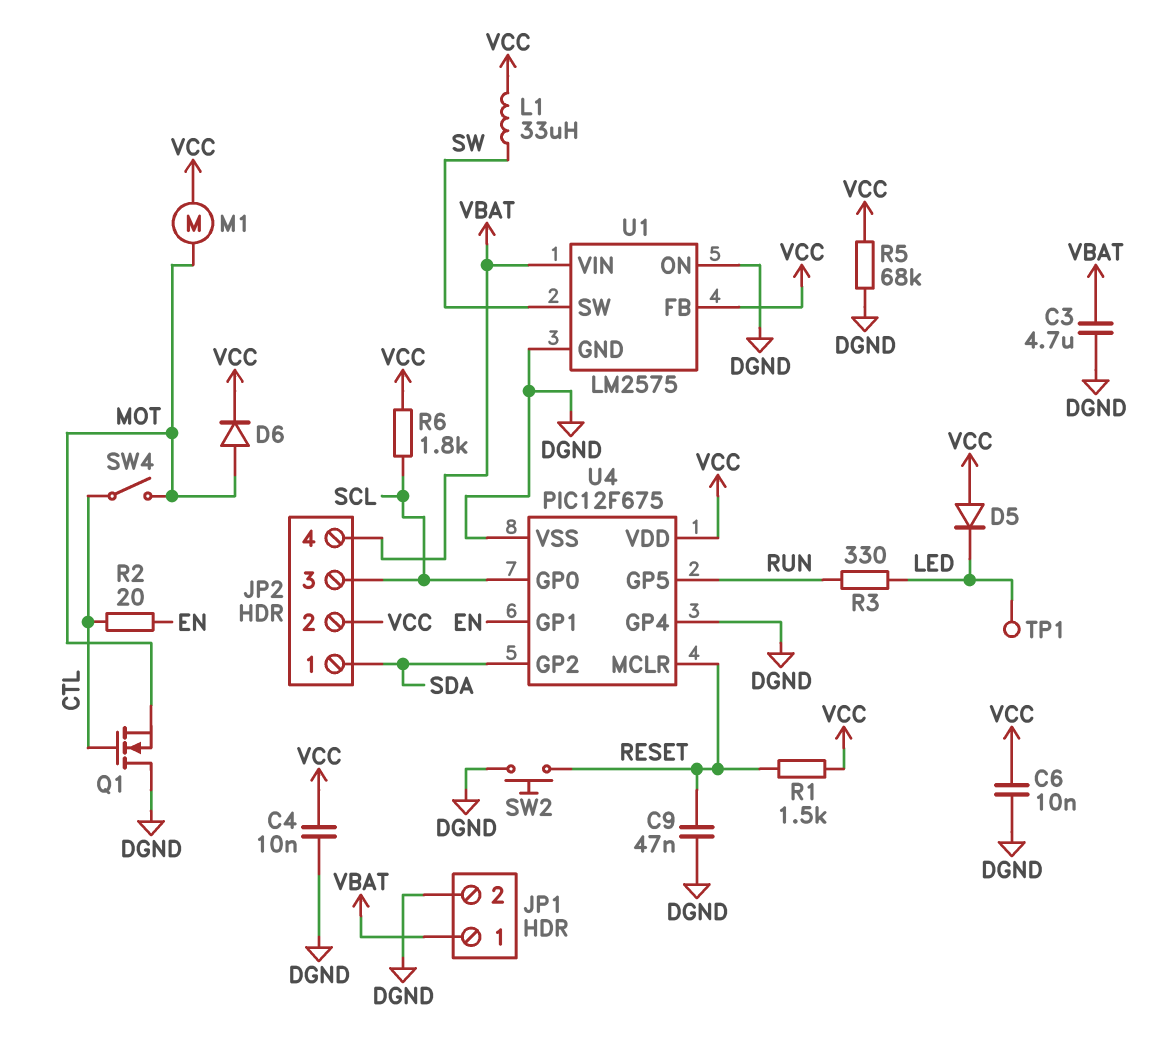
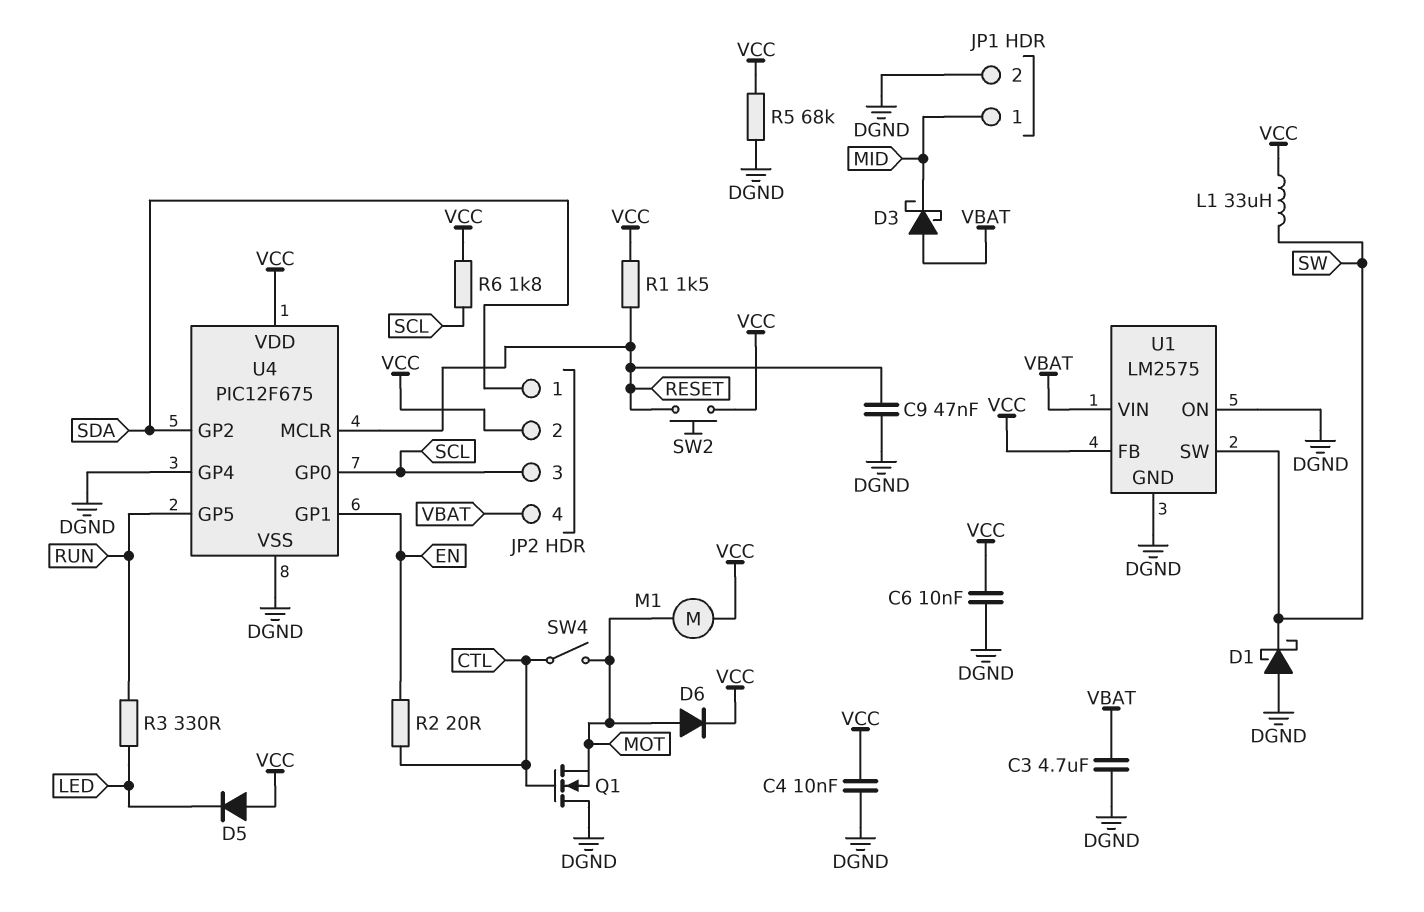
D1: none -> schottky (A DGND, K SW)
D3: none -> schottky (A VBAT, K MID)
JP1 pin 1: VBAT -> MID
SW2: button (DGND, RESET) -> button (RESET, VCC)
TP1: test point (LED) -> none

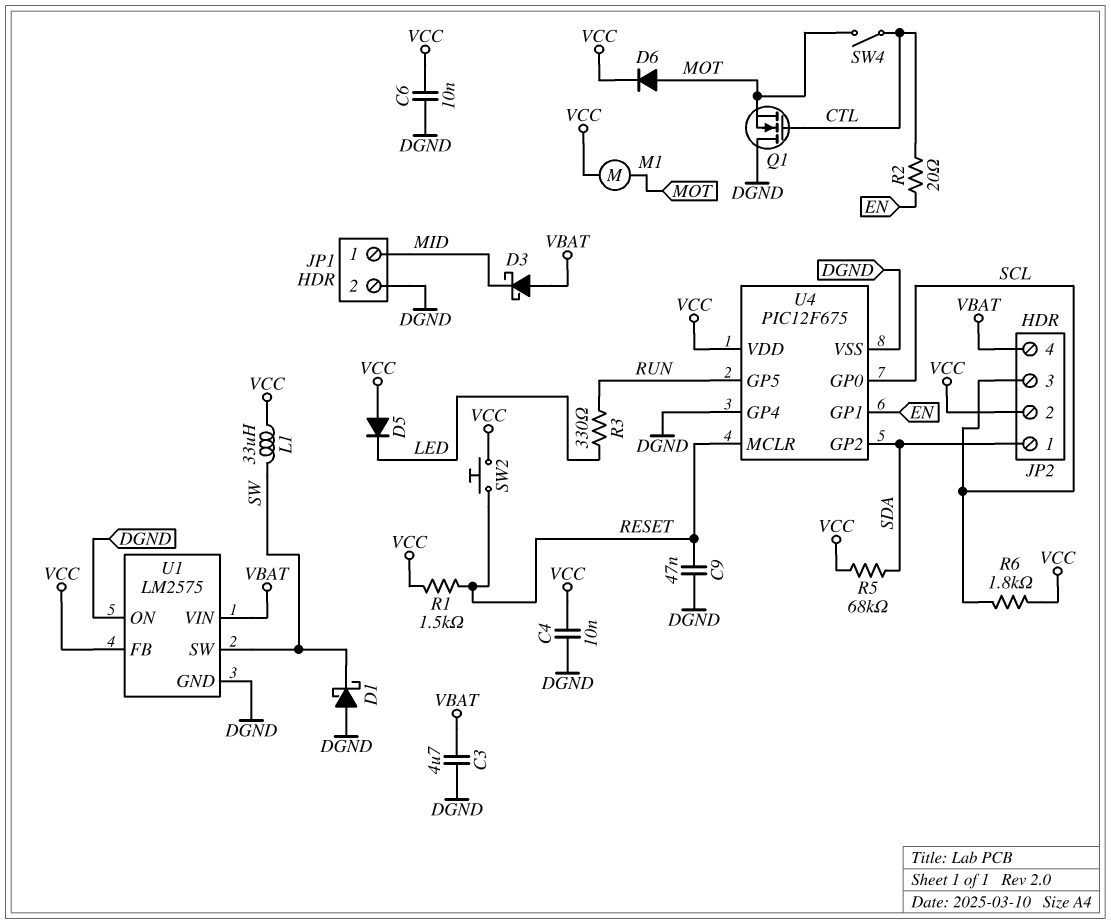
R5: 68k (DGND, VCC) -> 68k (SDA, VCC)

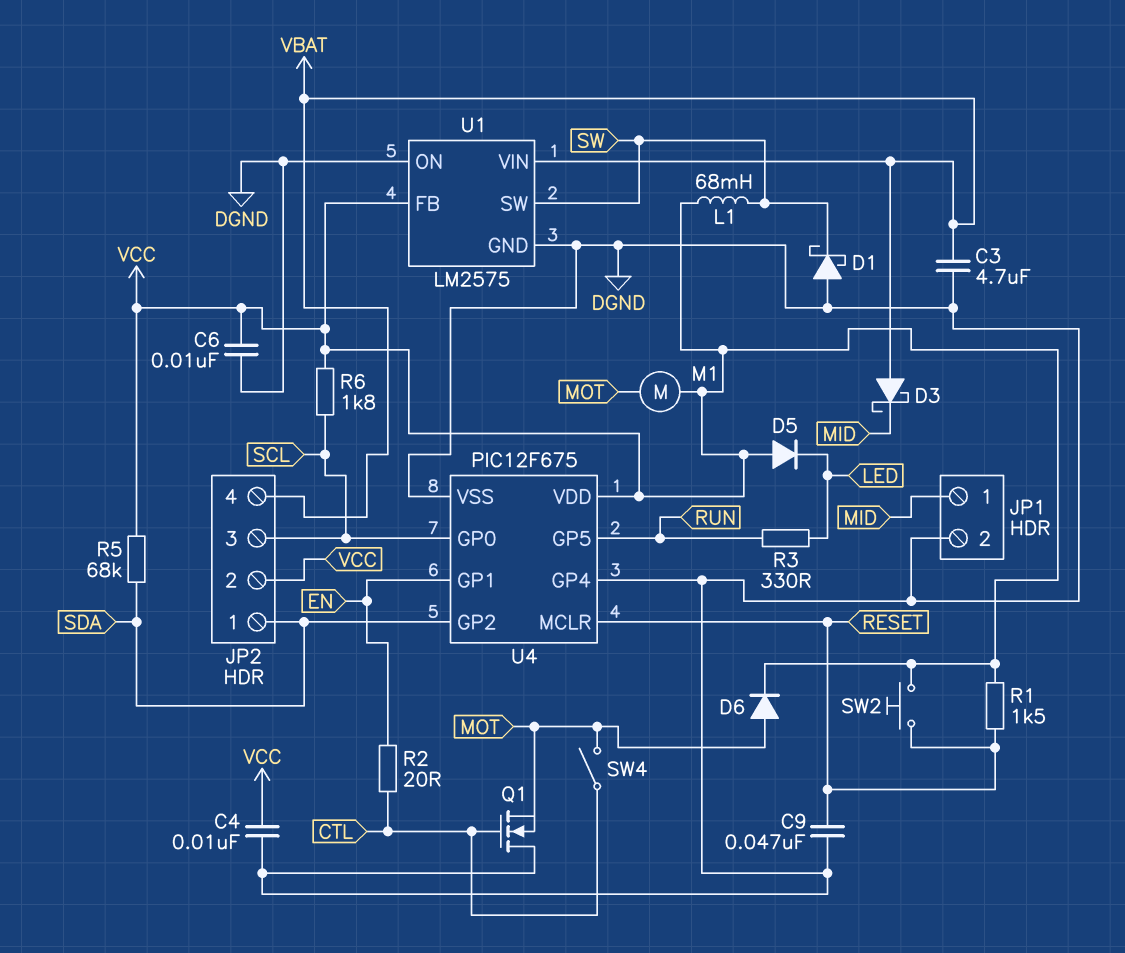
L1: 33uH (SW, VCC) -> 68mH (SW, VCC)

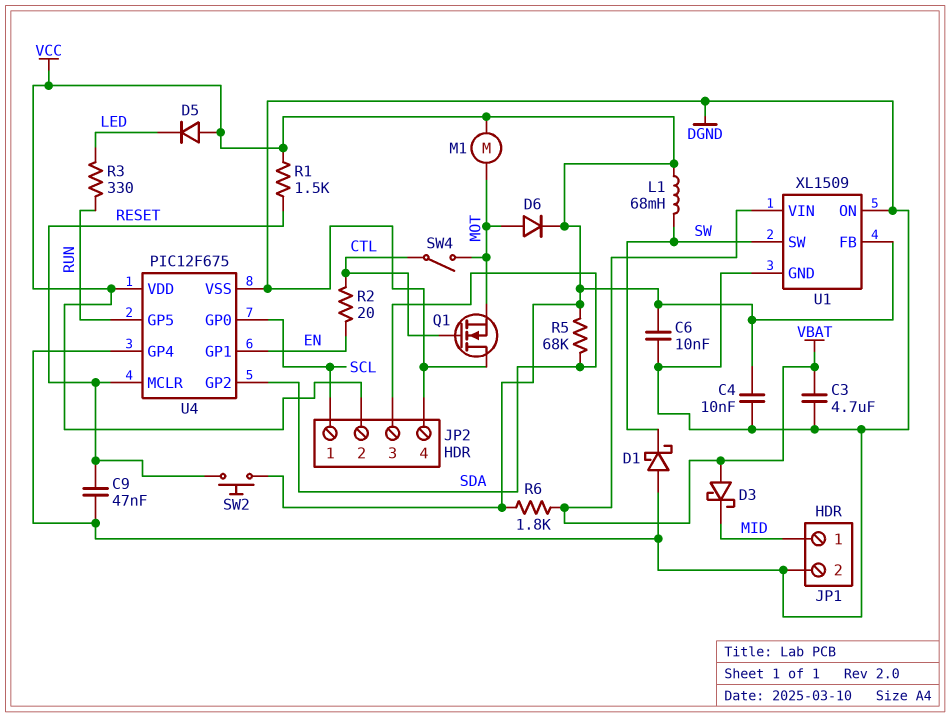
JP2 pin 1: SDA -> SCL
JP2 pin 3: SCL -> SDA
JP2 pin 4: VBAT -> DGND
R6: 1.8k (SCL, VCC) -> 1.8k (VBAT, VCC)
U1: LM2575 -> XL1509

